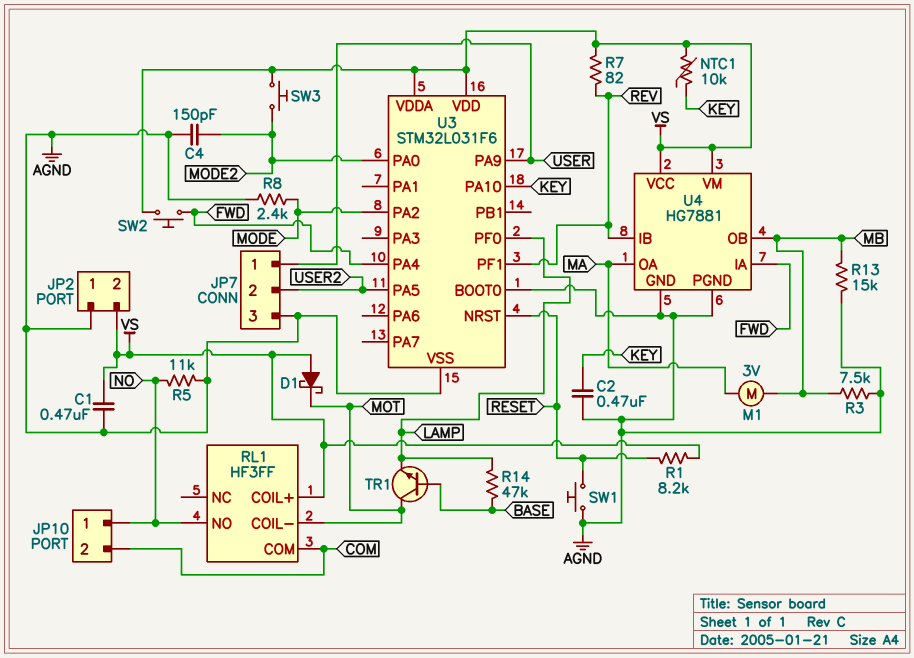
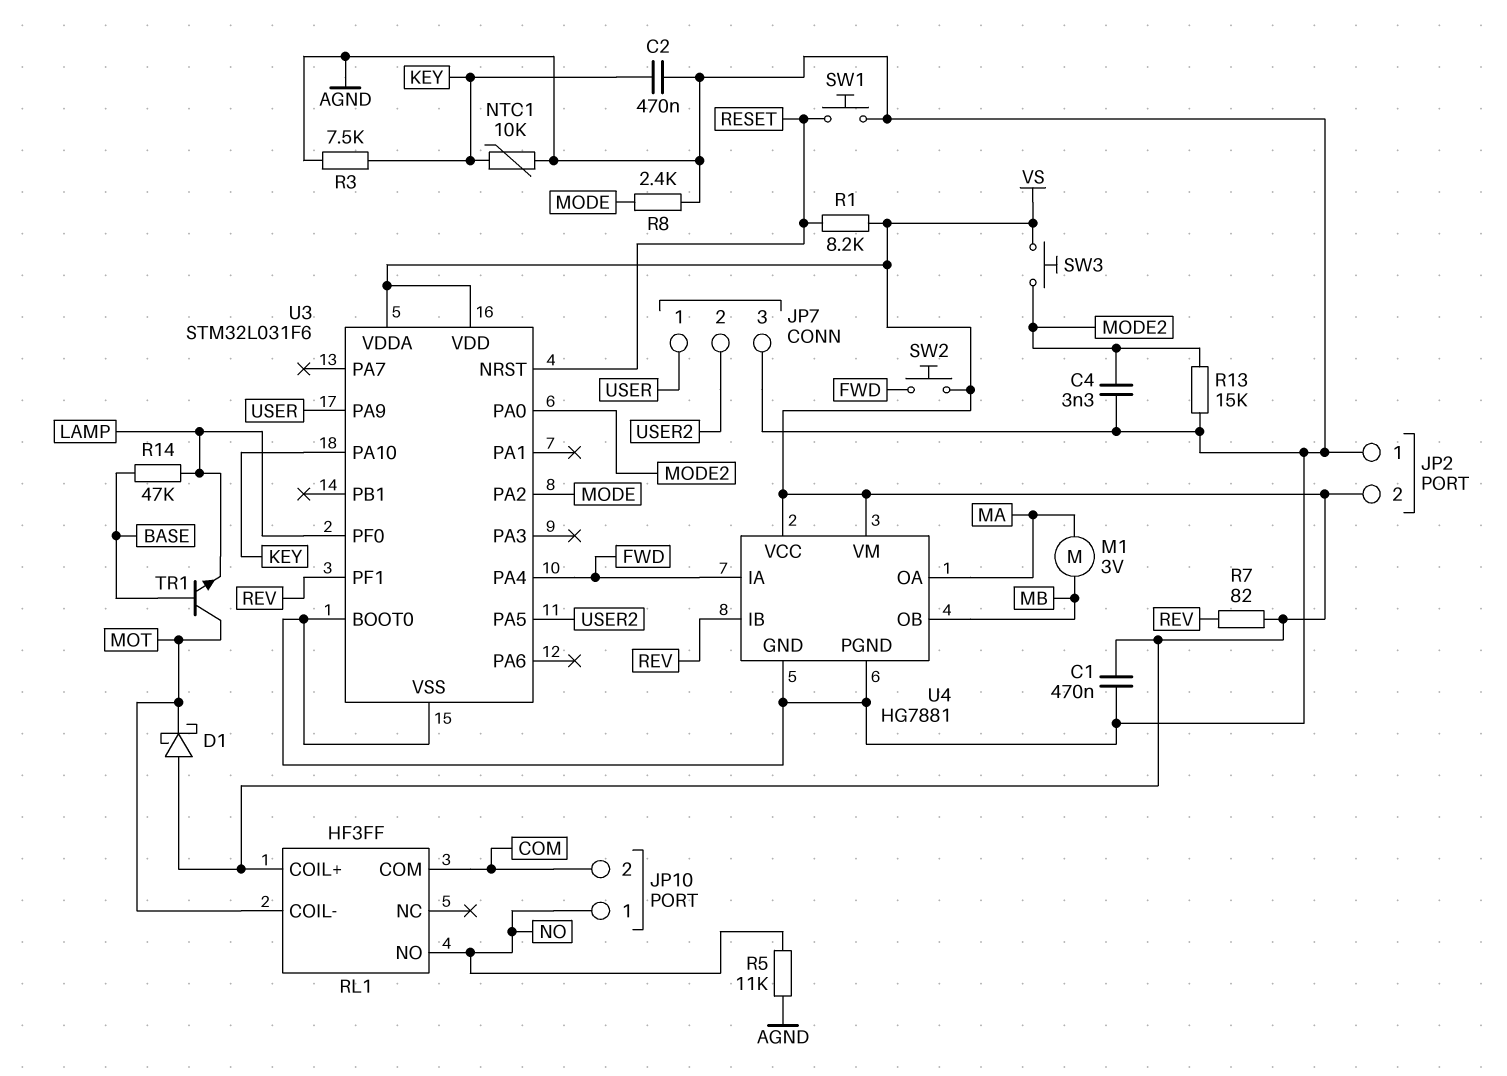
C4: 150pF (AGND, MODE2) -> 3.3nF (AGND, MODE2)
NTC1: 10k (KEY, VS) -> 10k (AGND, KEY)
R3: 7.5k (AGND, MB) -> 7.5k (AGND, KEY)
R13: 15k (AGND, MB) -> 15k (AGND, MODE2)

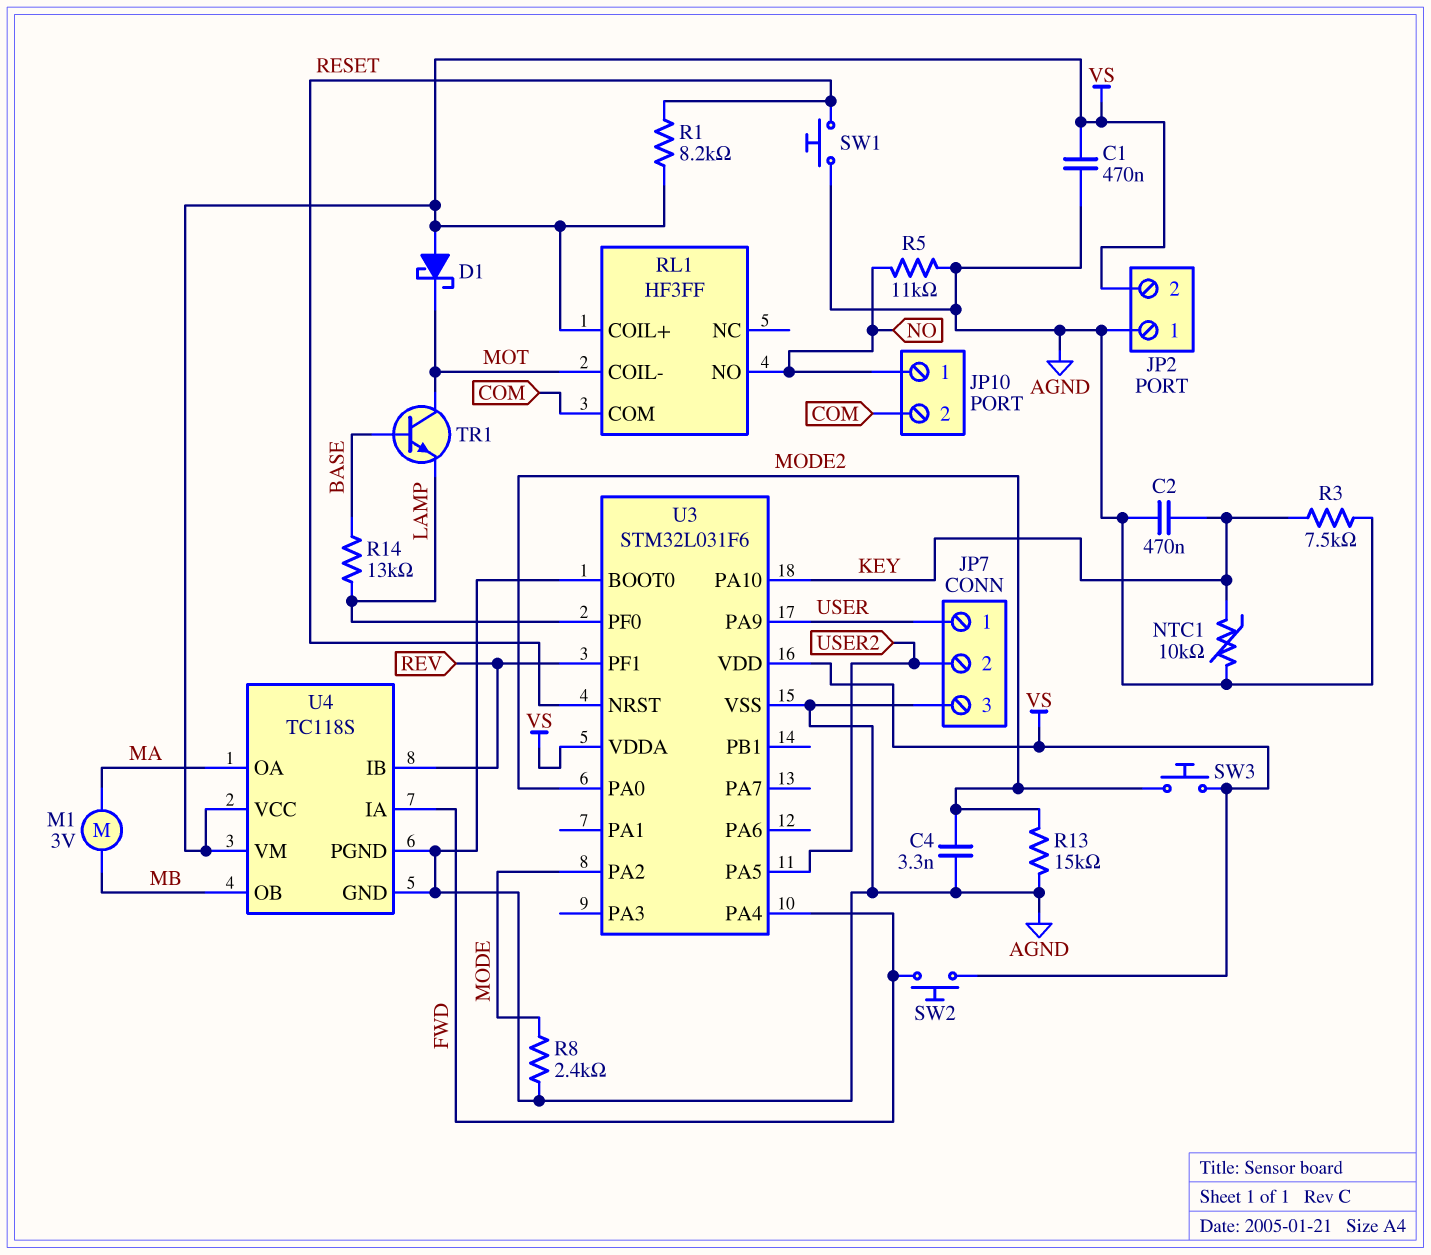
R7: 82 (REV, VS) -> none
R14: 47k (BASE, LAMP) -> 13k (BASE, LAMP)
U4: HG7881 -> TC118S

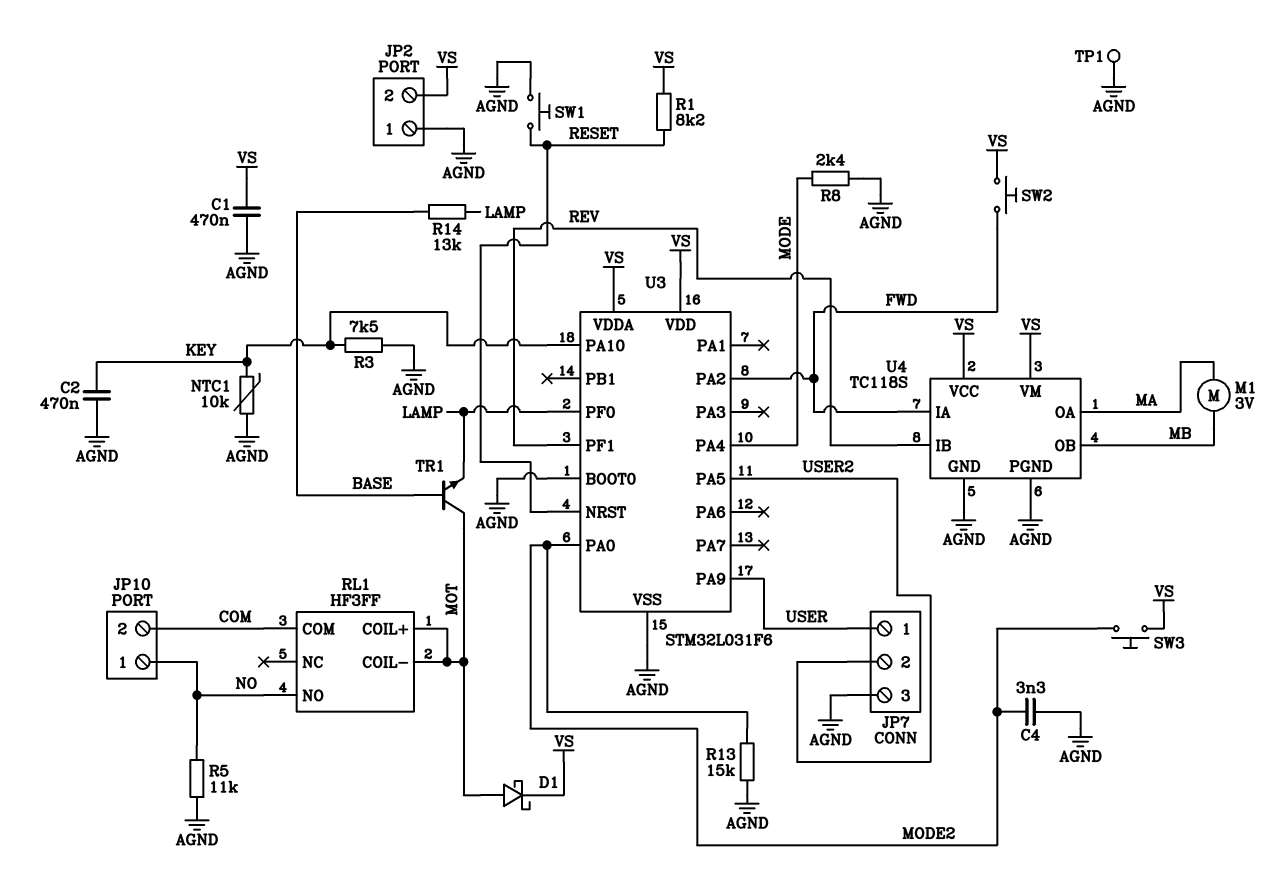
D1: schottky (A VS, K MOT) -> schottky (A MOT, K VS)
RL1 pin COIL+: VS -> MOT
TP1: none -> test point (AGND)
U3 pin PA2: MODE -> FWD
U3 pin PA4: FWD -> MODE

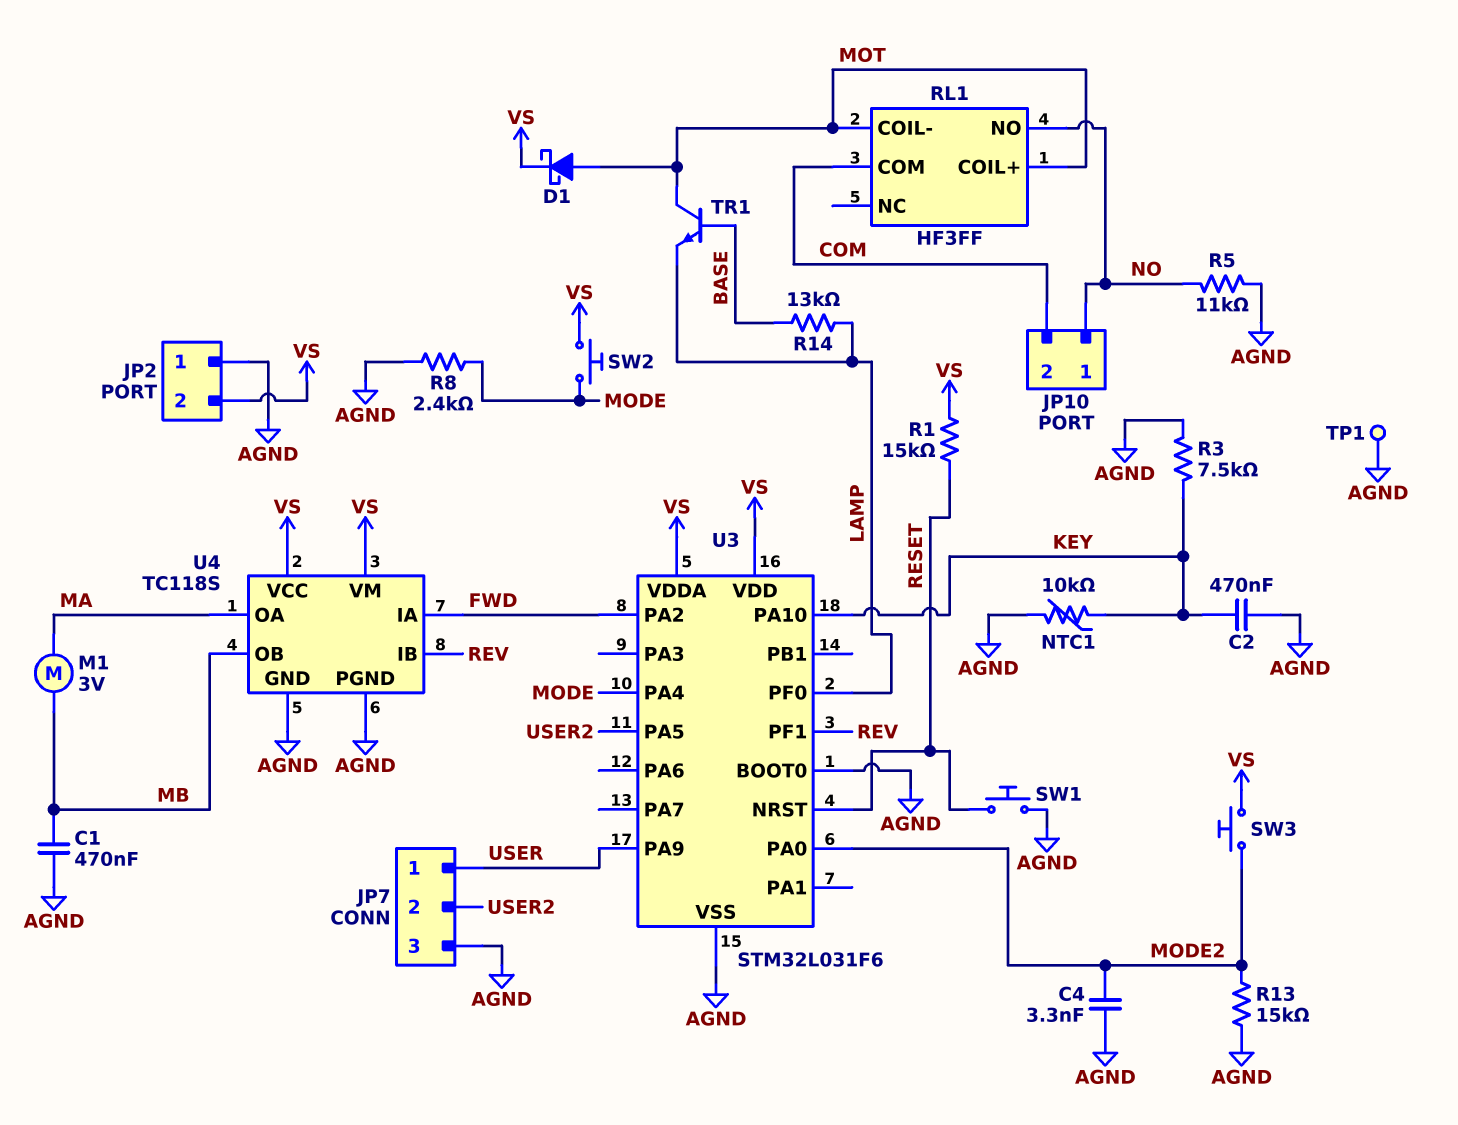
C1: 470nF (AGND, VS) -> 470nF (AGND, MB)
R1: 8.2k (RESET, VS) -> 15k (RESET, VS)
SW2: button (FWD, VS) -> button (MODE, VS)

